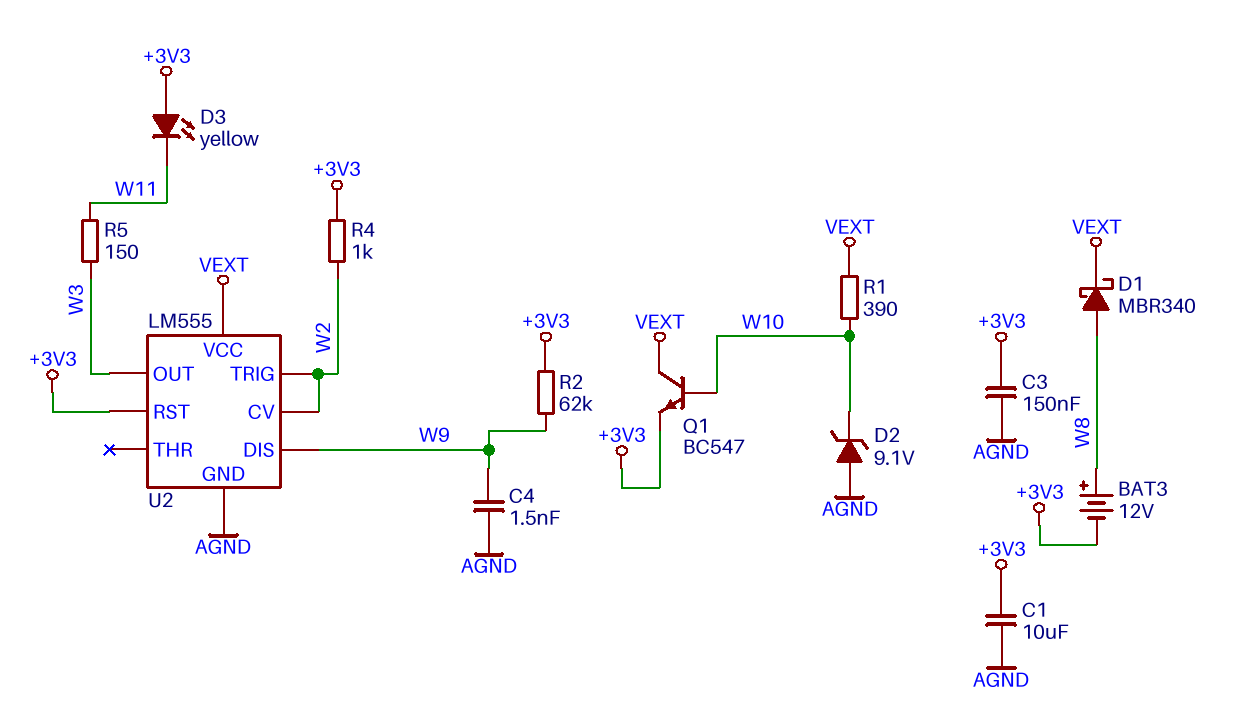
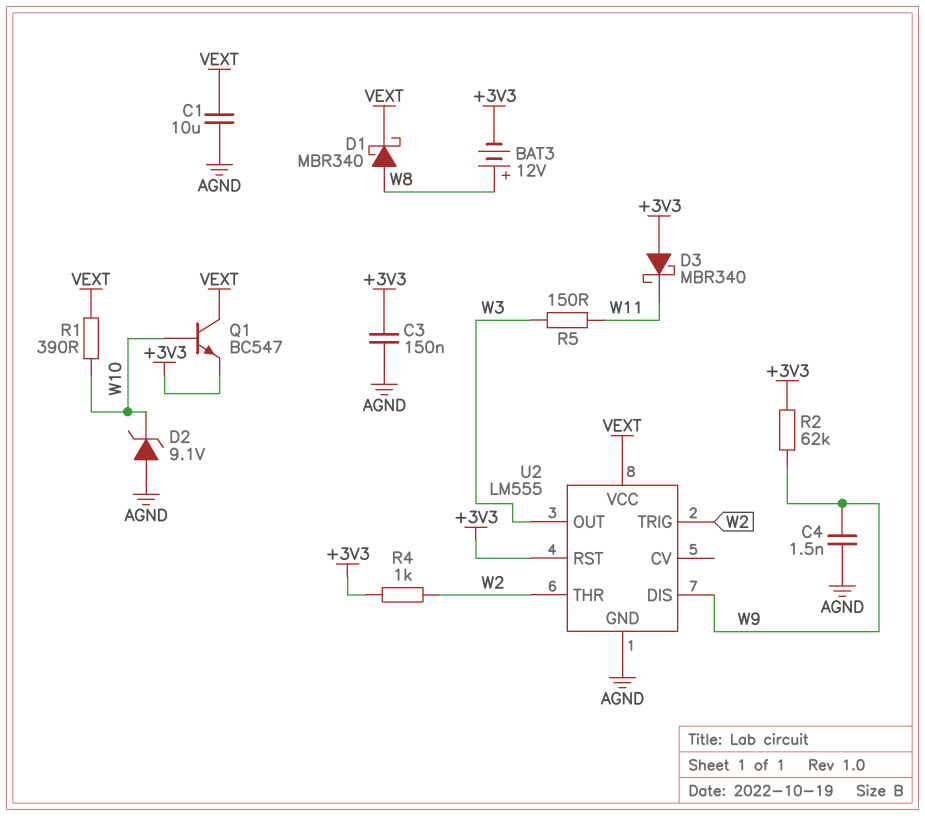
C1: 10uF (+3V3, AGND) -> 10uF (AGND, VEXT)
D3: LED yellow (A +3V3, K W11) -> schottky MBR340 (A +3V3, K W11)
U2 pin CV: W2 -> none
U2 pin THR: none -> W2

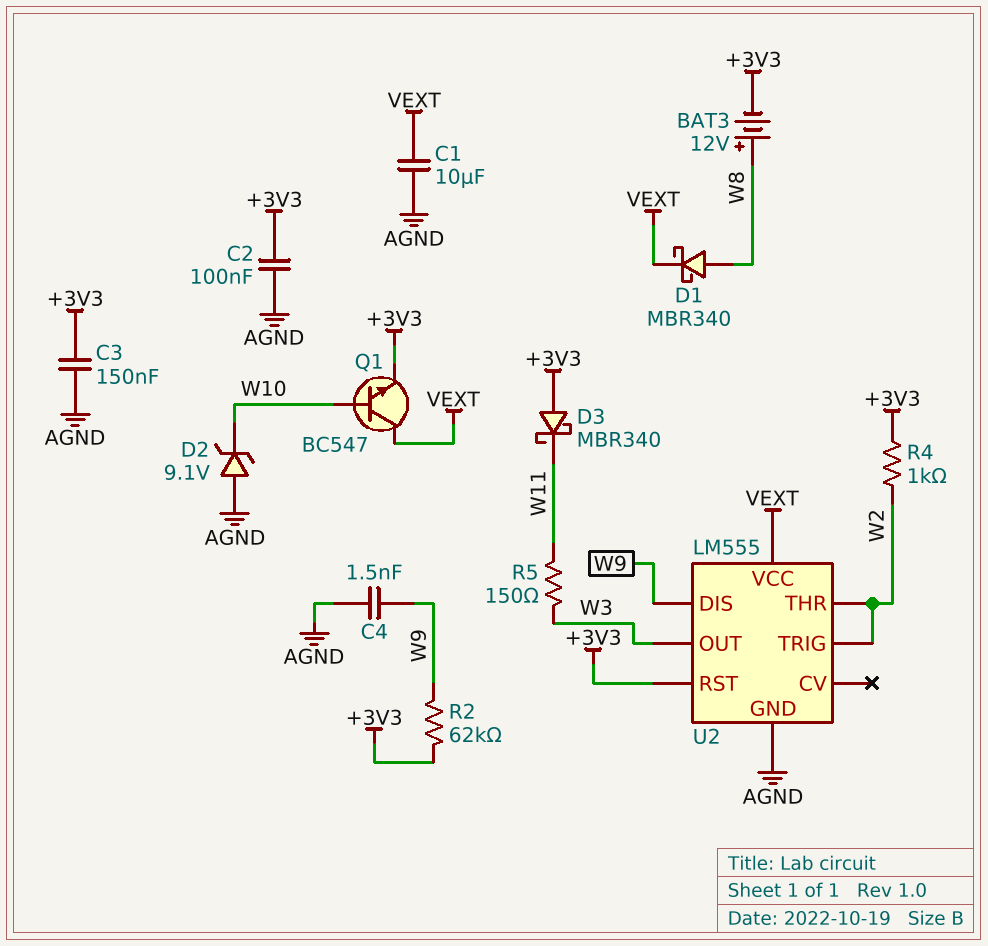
C2: none -> 100nF (+3V3, AGND)
R1: 390 (VEXT, W10) -> none

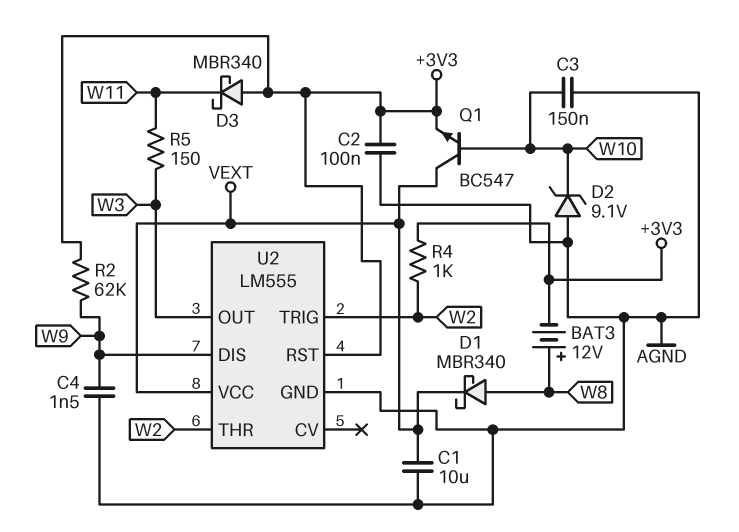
C3: 150nF (+3V3, AGND) -> 150nF (AGND, W10)

